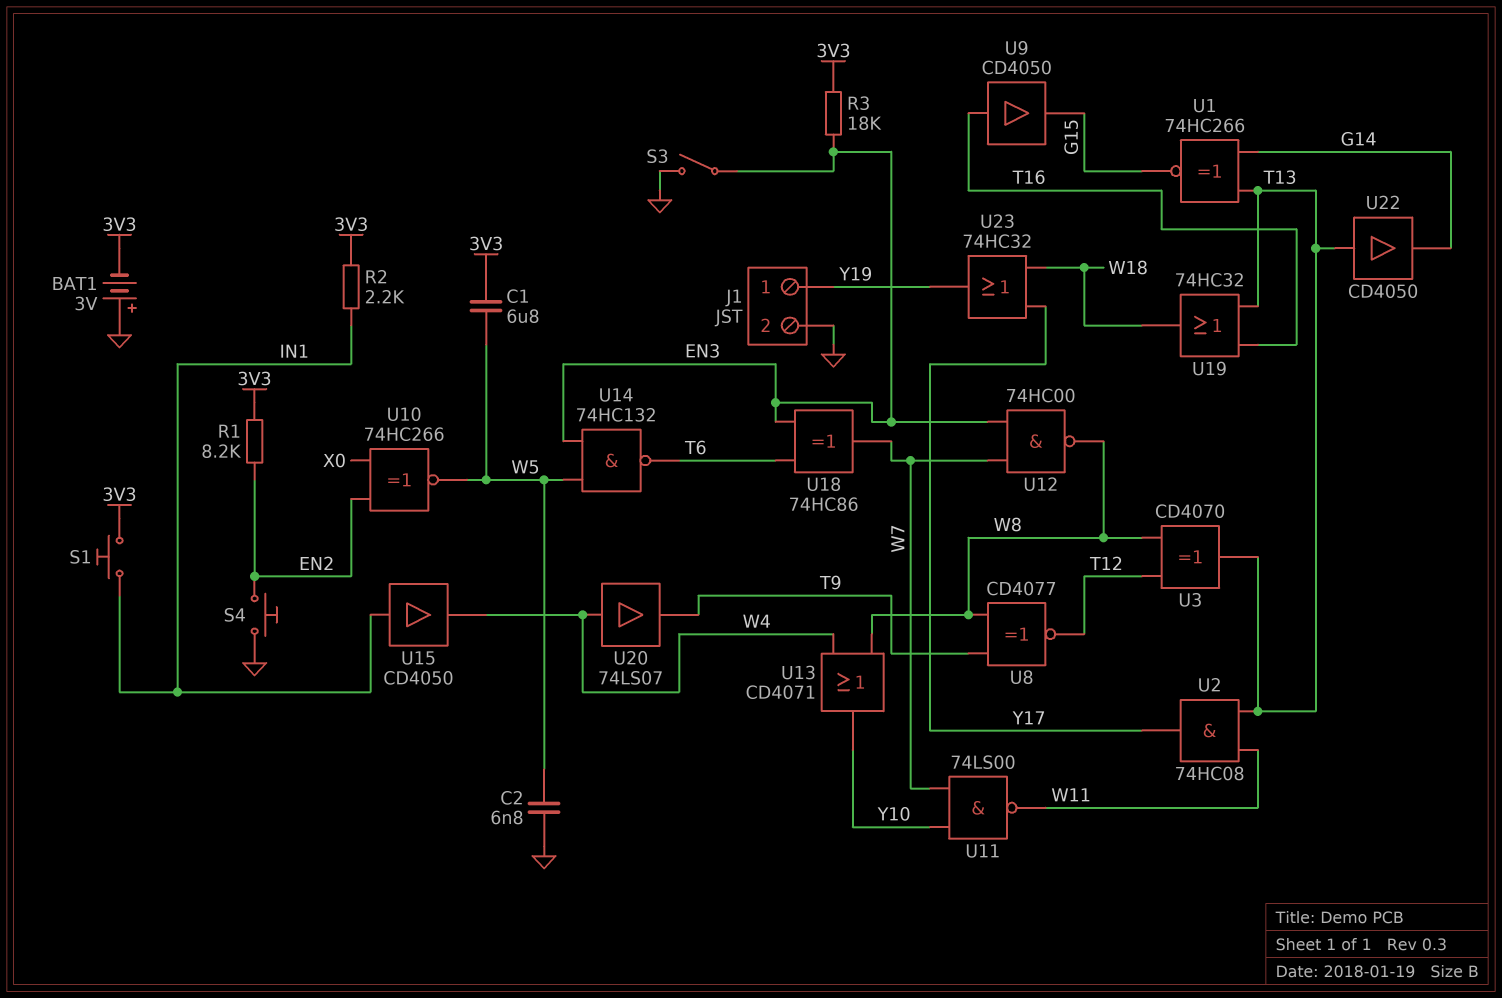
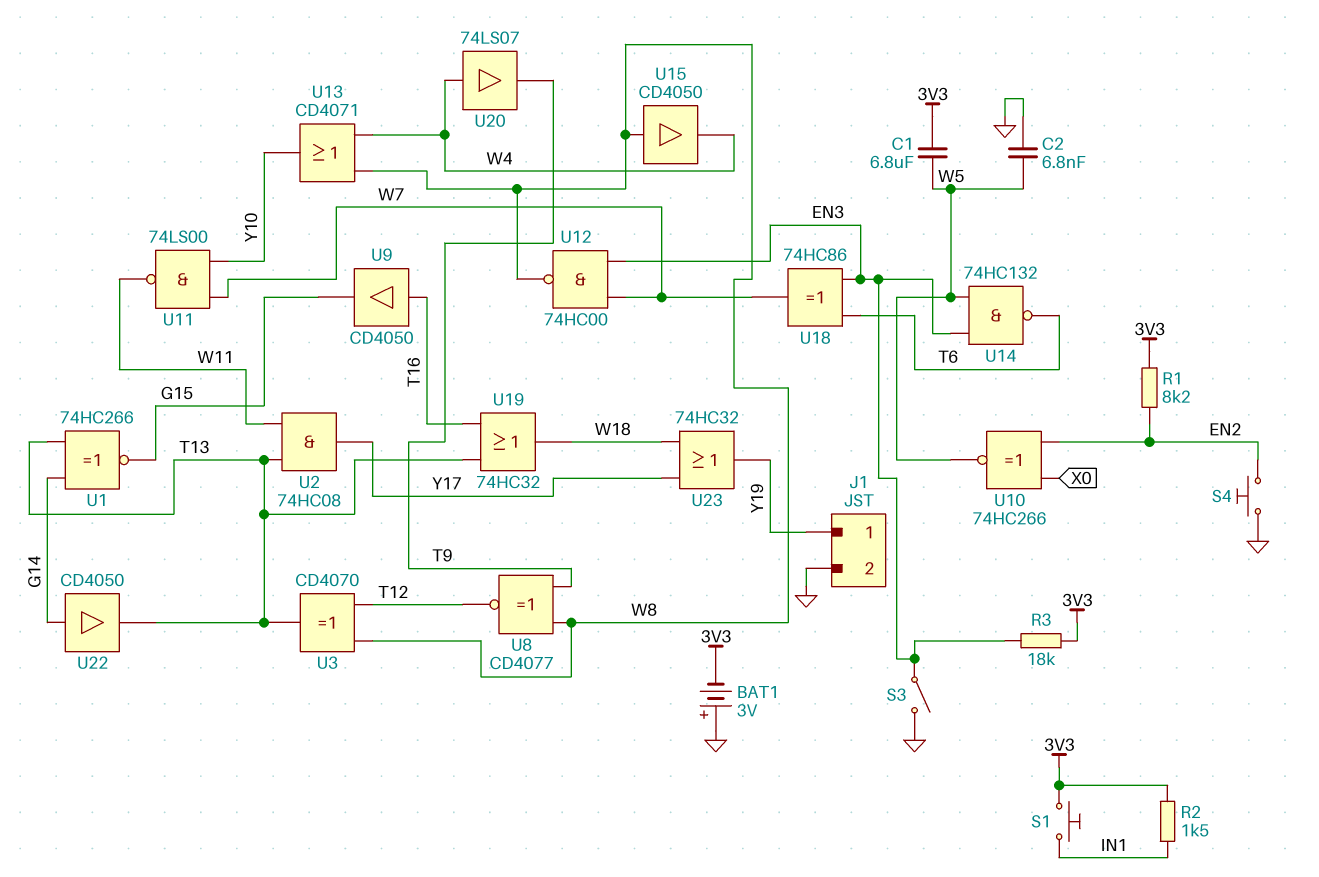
R2: 2.2k (3V3, IN1) -> 1.5k (3V3, IN1)
U15: buffer CD4050 (in IN1, out W4) -> buffer CD4050 (in W8, out W4)
U22: buffer CD4050 (in T13, out G14) -> buffer CD4050 (in G14, out T13)

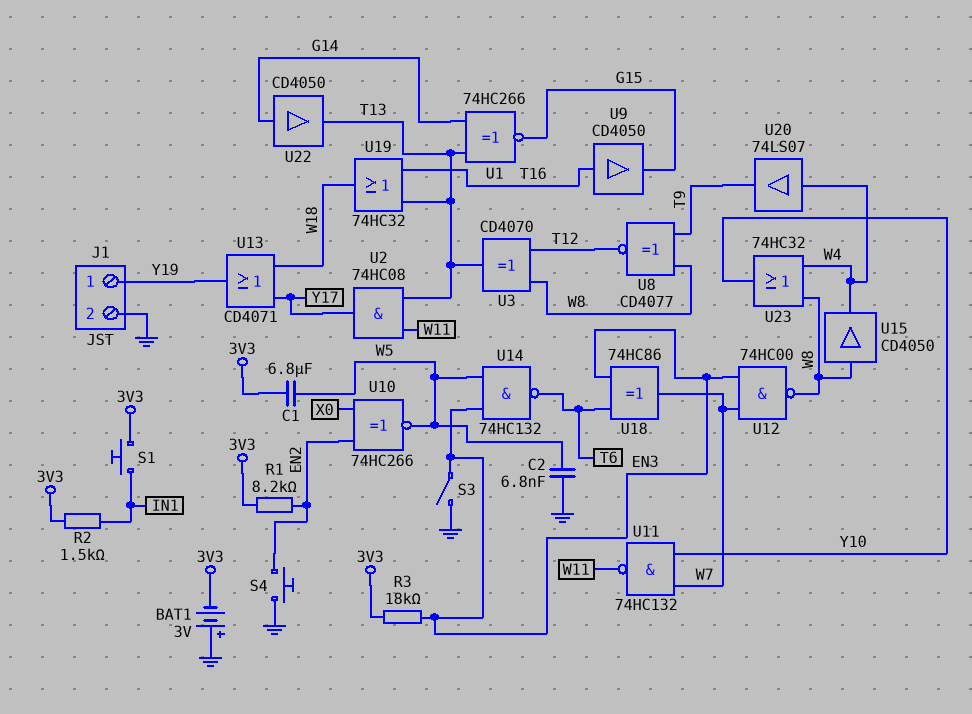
U11: NAND 74LS00 (in W7, in Y10, out W11) -> NAND 74HC132 (in W7, in Y10, out W11)
U13: OR CD4071 (in W4, in W8, out Y10) -> OR CD4071 (in W18, in Y17, out Y19)
U23: OR 74HC32 (in W18, in Y17, out Y19) -> OR 74HC32 (in W4, in W8, out Y10)

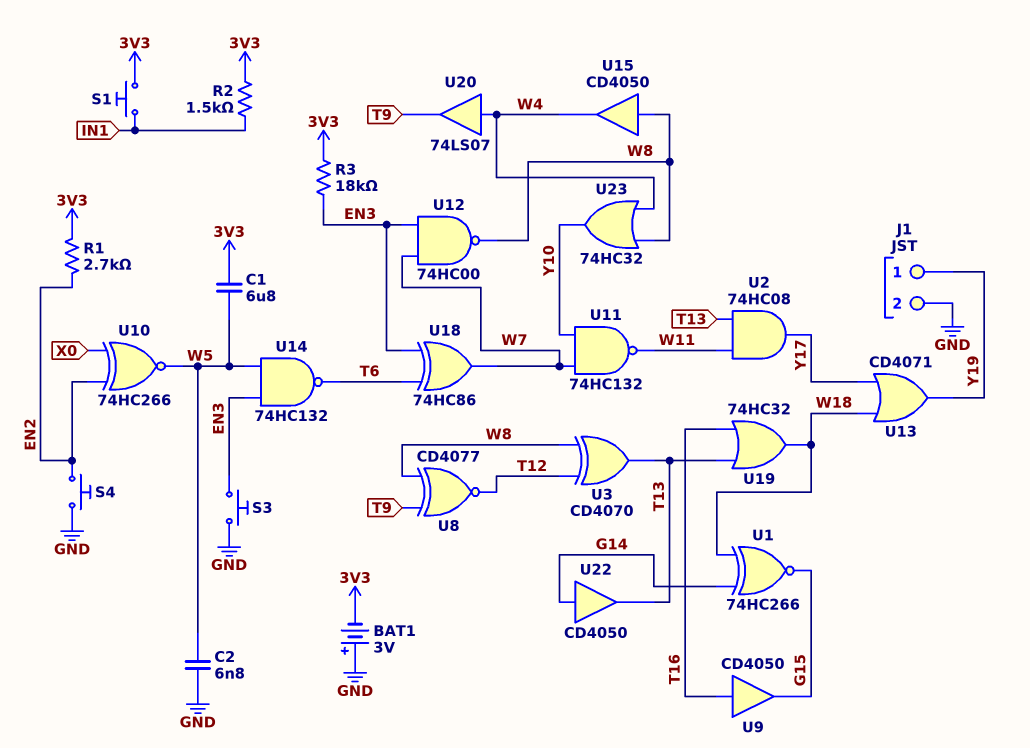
R1: 8.2k (3V3, EN2) -> 2.7k (3V3, EN2)
S3: switch (EN3, GND) -> button (EN3, GND)
U1: XNOR 74HC266 (in G14, in T13, out G15) -> XNOR 74HC266 (in G14, in W18, out G15)

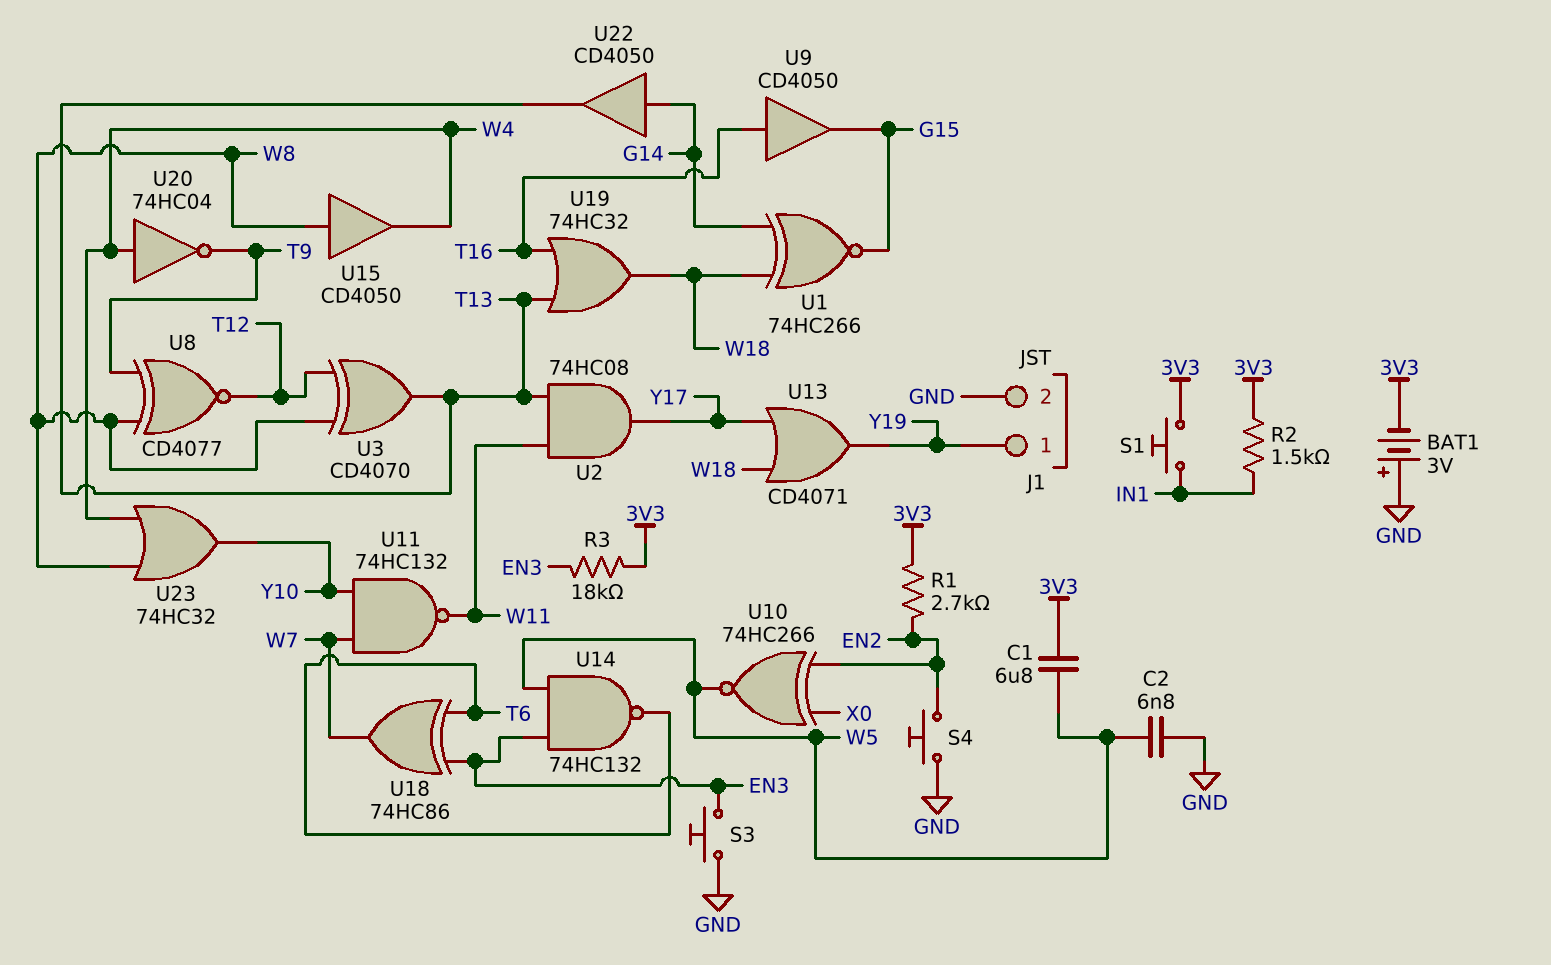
U12: NAND 74HC00 (in EN3, in W7, out W8) -> none
U20: buffer 74LS07 (in W4, out T9) -> NOT 74HC04 (in W4, out T9)

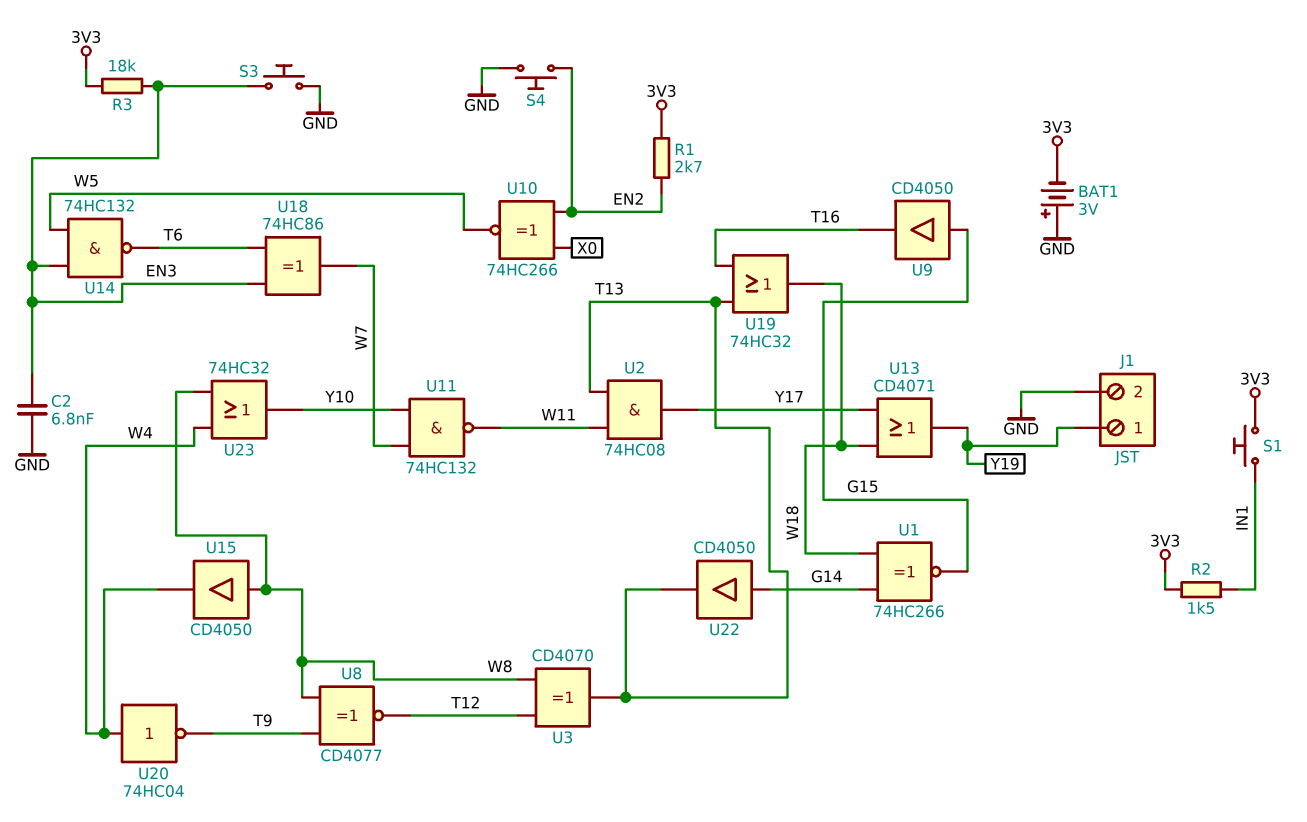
C1: 6.8uF (3V3, W5) -> none
C2: 6.8nF (GND, W5) -> 6.8nF (EN3, GND)
U9: buffer CD4050 (in T16, out G15) -> buffer CD4050 (in G15, out T16)

